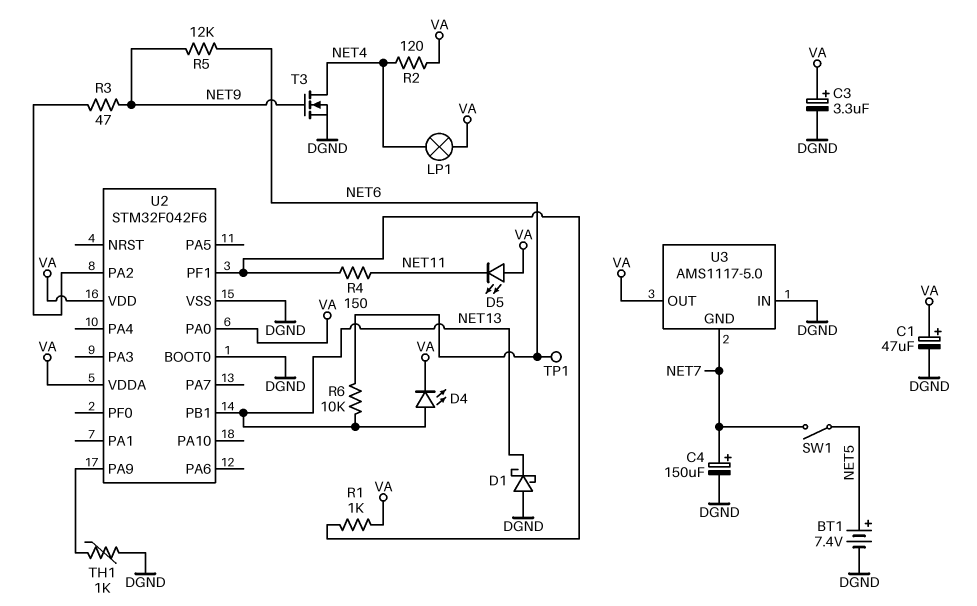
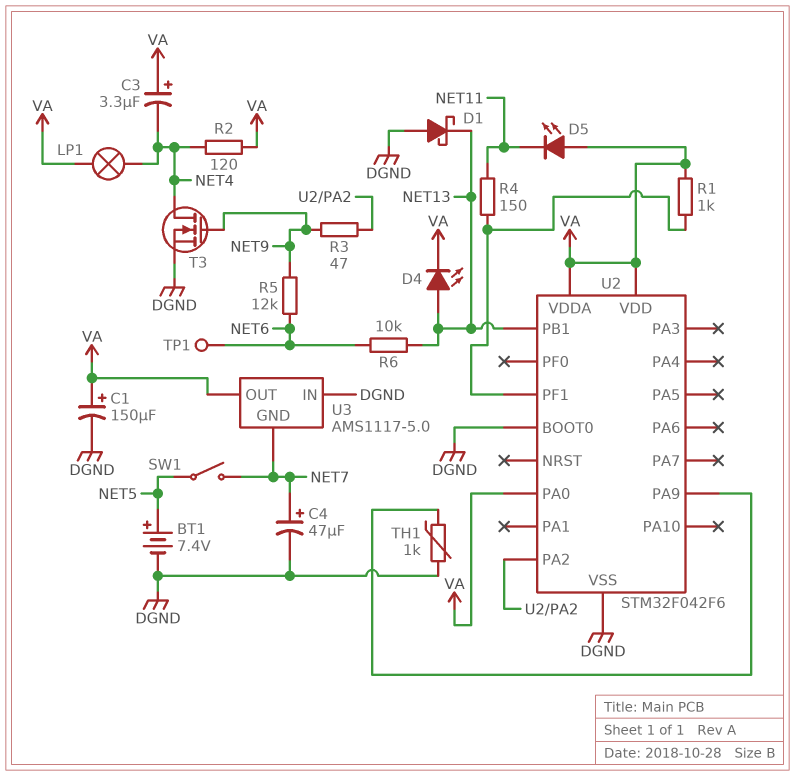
C1: 47uF (plus VA, minus DGND) -> 150uF (plus VA, minus DGND)
C3: 3.3uF (plus VA, minus DGND) -> 3.3uF (plus VA, minus NET4)
C4: 150uF (plus NET7, minus DGND) -> 47uF (plus NET7, minus DGND)

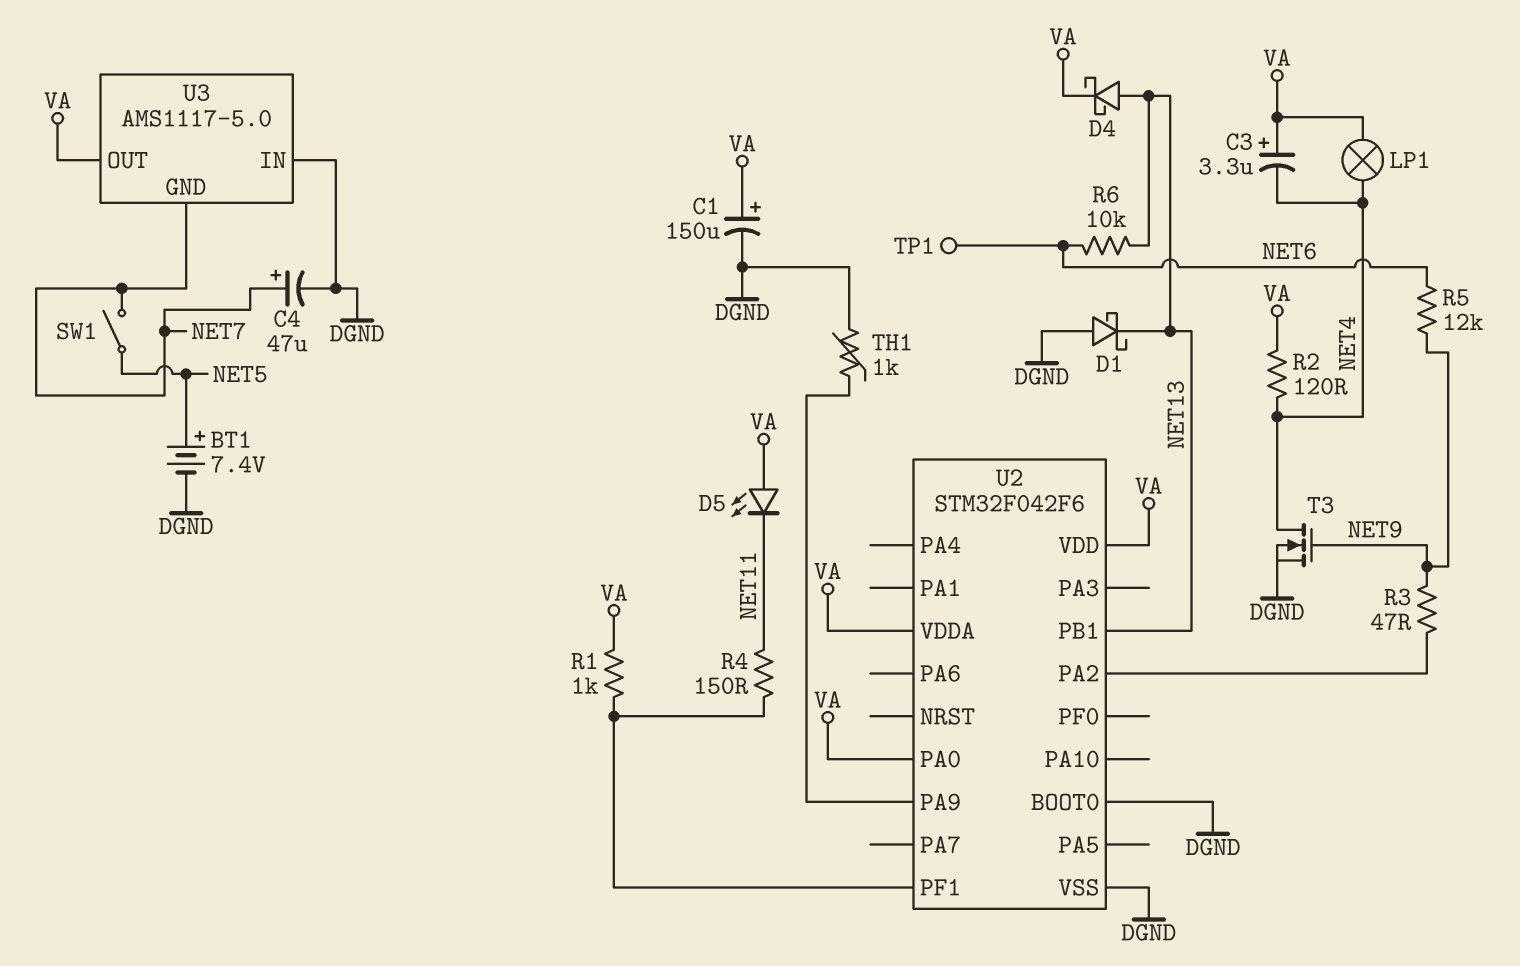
D4: LED (A NET13, K VA) -> schottky (A NET13, K VA)

